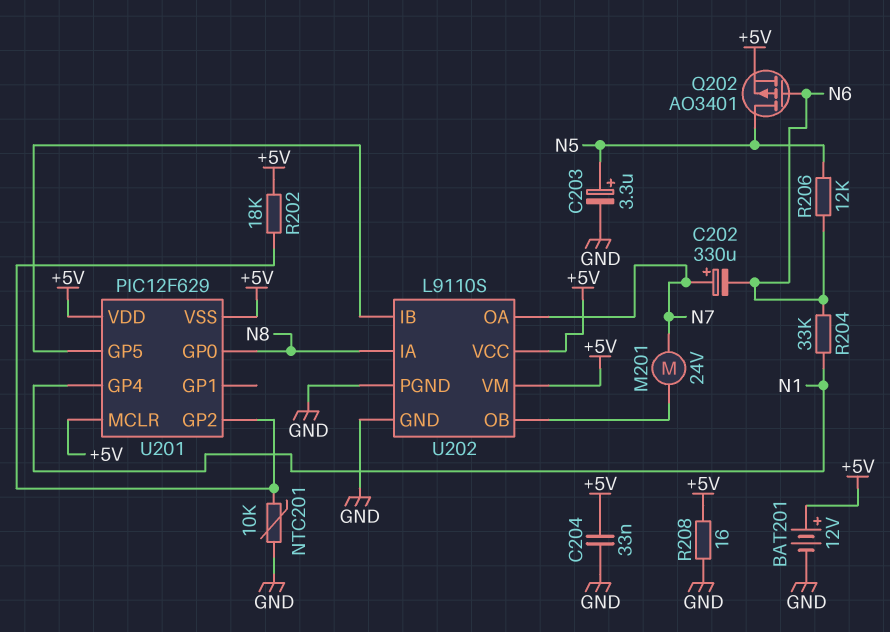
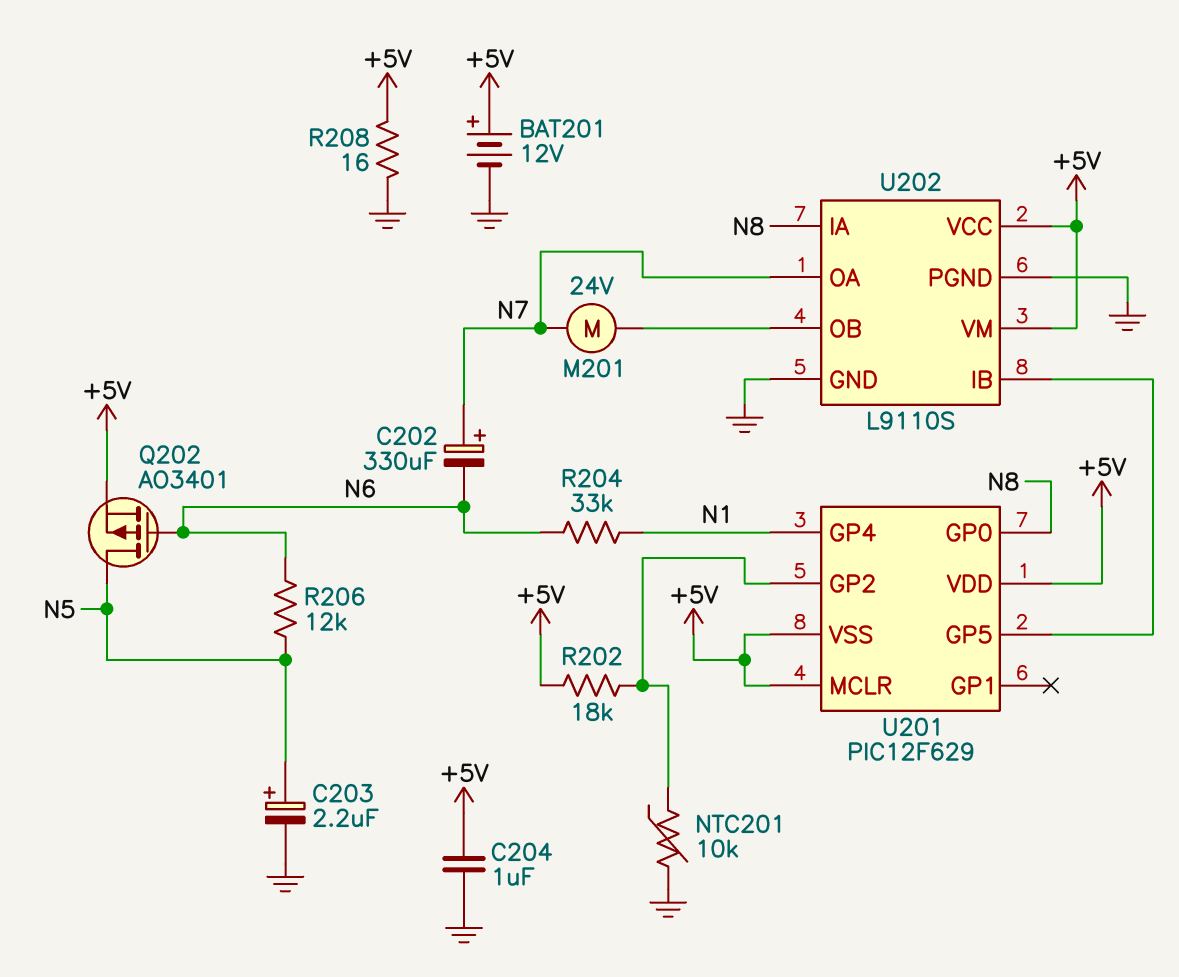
C203: 3.3uF (plus N5, minus GND) -> 2.2uF (plus N5, minus GND)
C204: 33nF (+5V, GND) -> 1uF (+5V, GND)

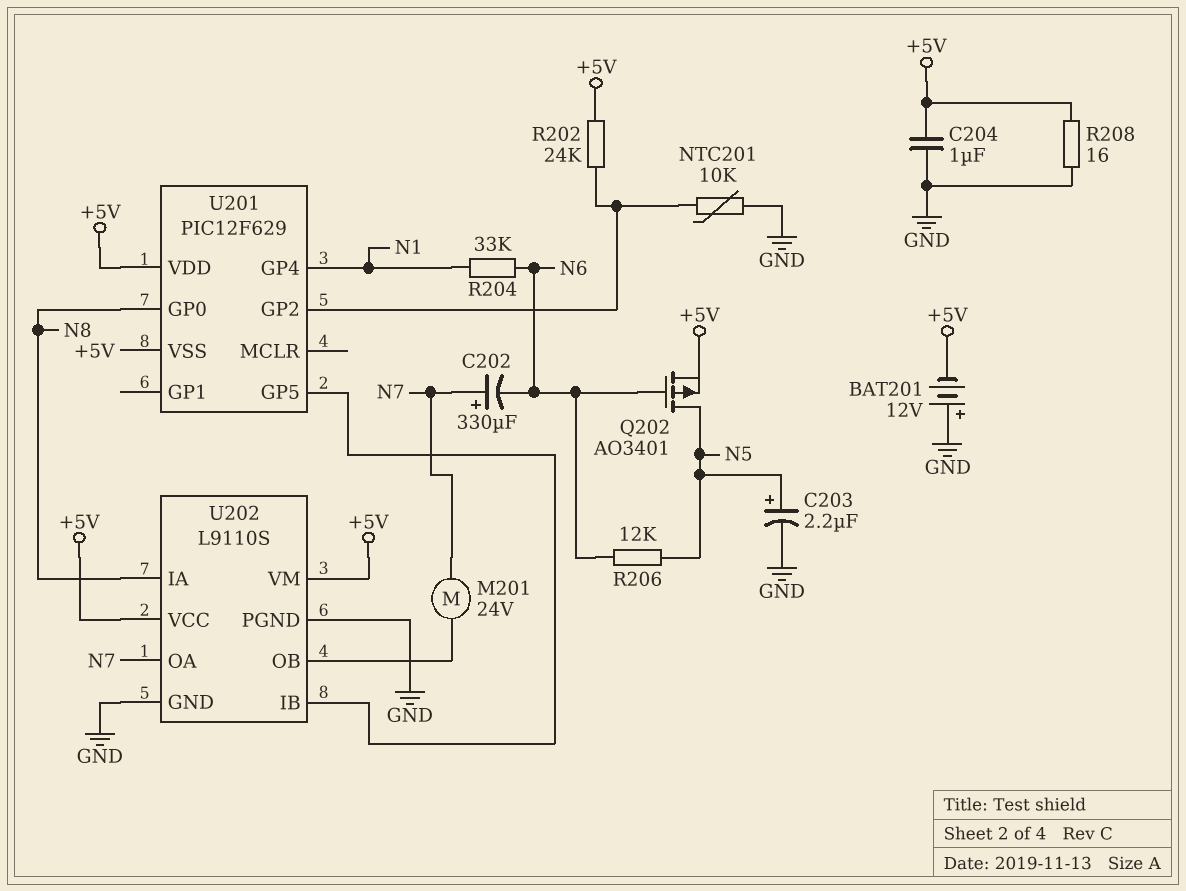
BAT201: 12V (plus +5V, minus GND) -> 12V (plus GND, minus +5V)
R202: 18k (+5V, U201/GP2) -> 24k (+5V, U201/GP2)
U201 pin MCLR: +5V -> none

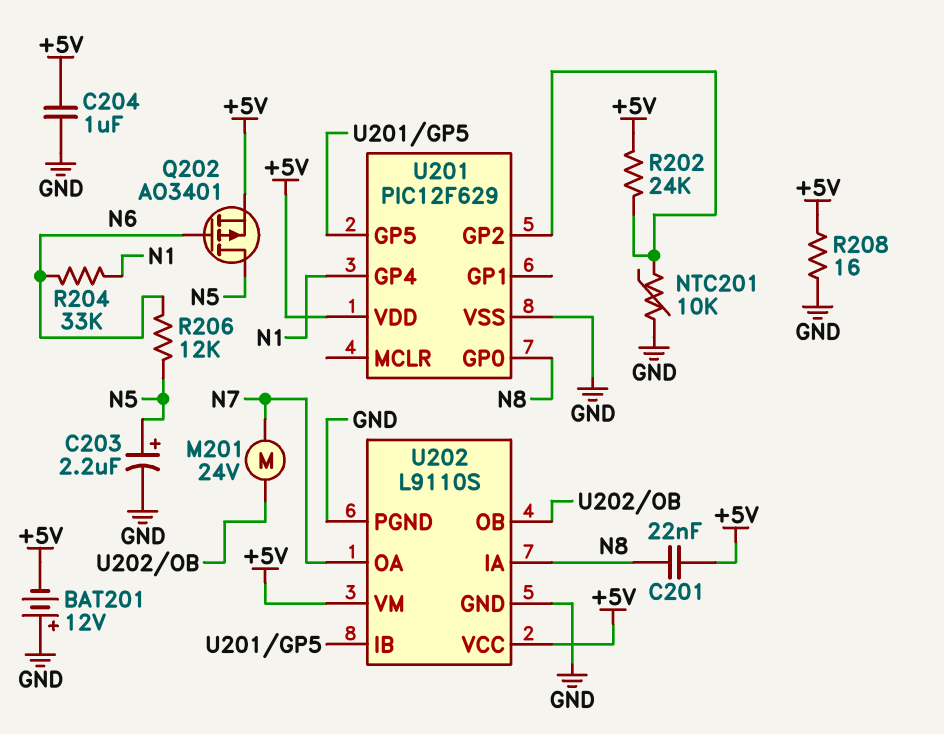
C201: none -> 22nF (+5V, N8)
C202: 330uF (plus N7, minus N6) -> none
U201 pin VSS: +5V -> GND

